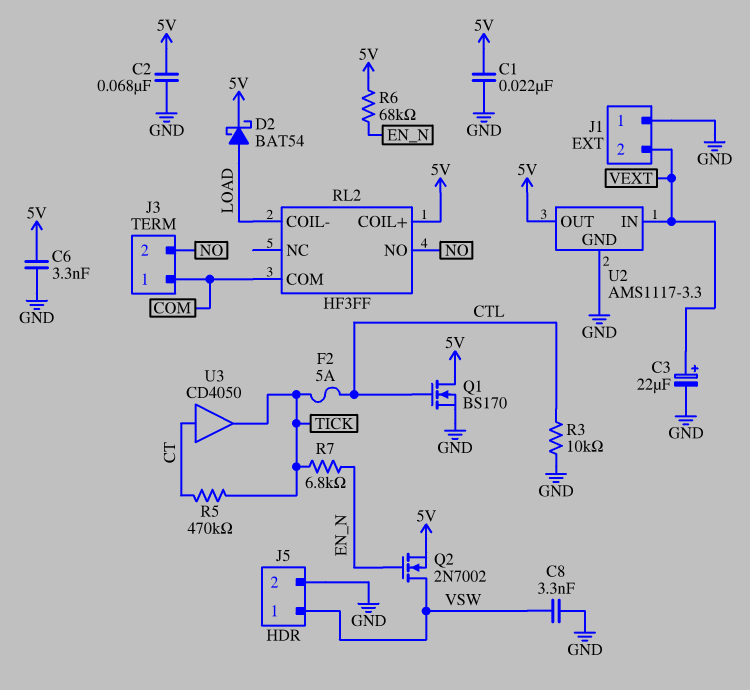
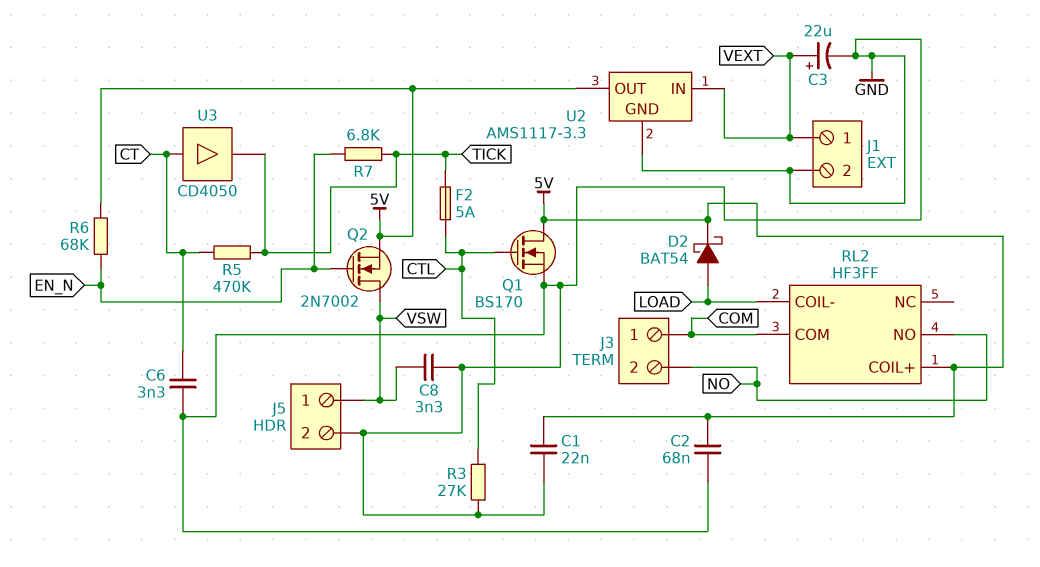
C6: 3.3nF (5V, GND) -> 3.3nF (CT, GND)
J1 pin 1: GND -> VEXT
J1 pin 2: VEXT -> GND
R3: 10k (CTL, GND) -> 27k (CTL, GND)

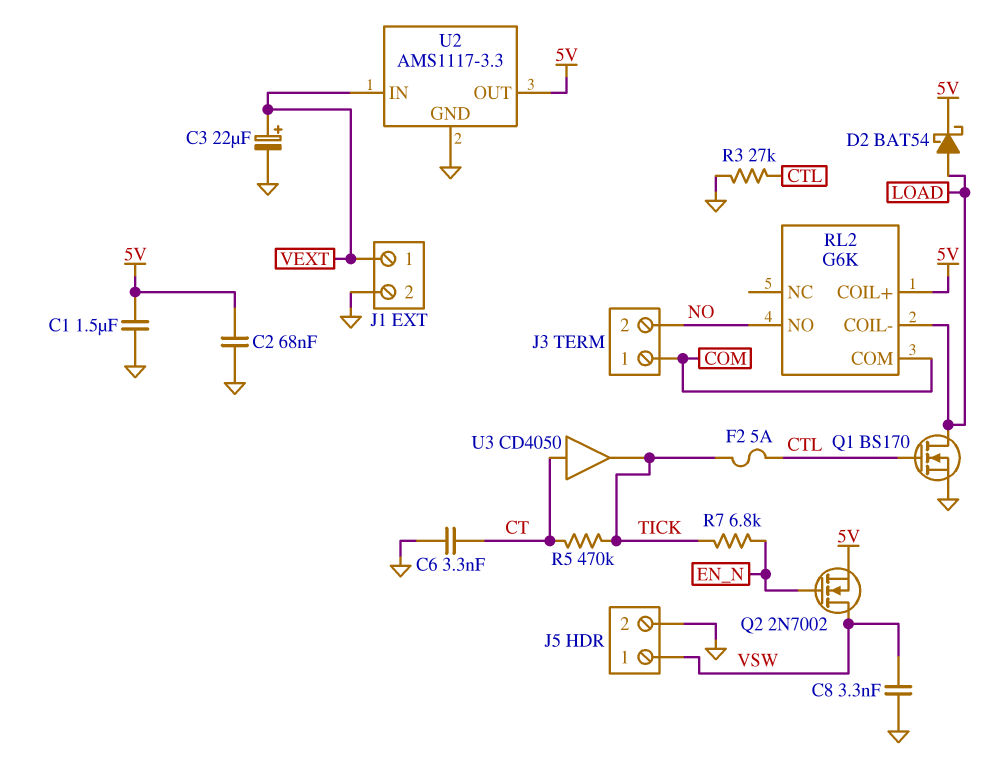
C1: 22nF (5V, GND) -> 1.5uF (5V, GND)
Q1: NMOS BS170 (G CTL, D 5V, S GND) -> NMOS BS170 (G CTL, D LOAD, S GND)
R6: 68k (5V, EN_N) -> none
RL2: HF3FF -> G6K

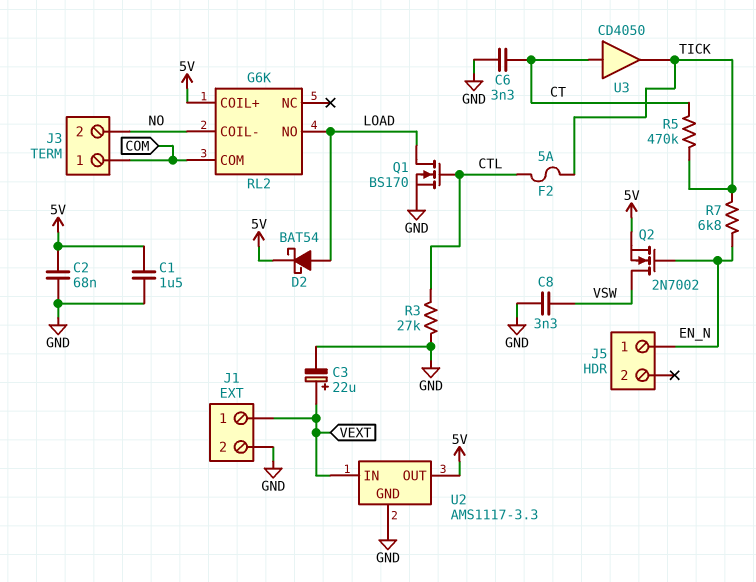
J5 pin 1: VSW -> EN_N
J5 pin 2: GND -> none
RL2 pin COIL-: LOAD -> NO
RL2 pin NO: NO -> LOAD

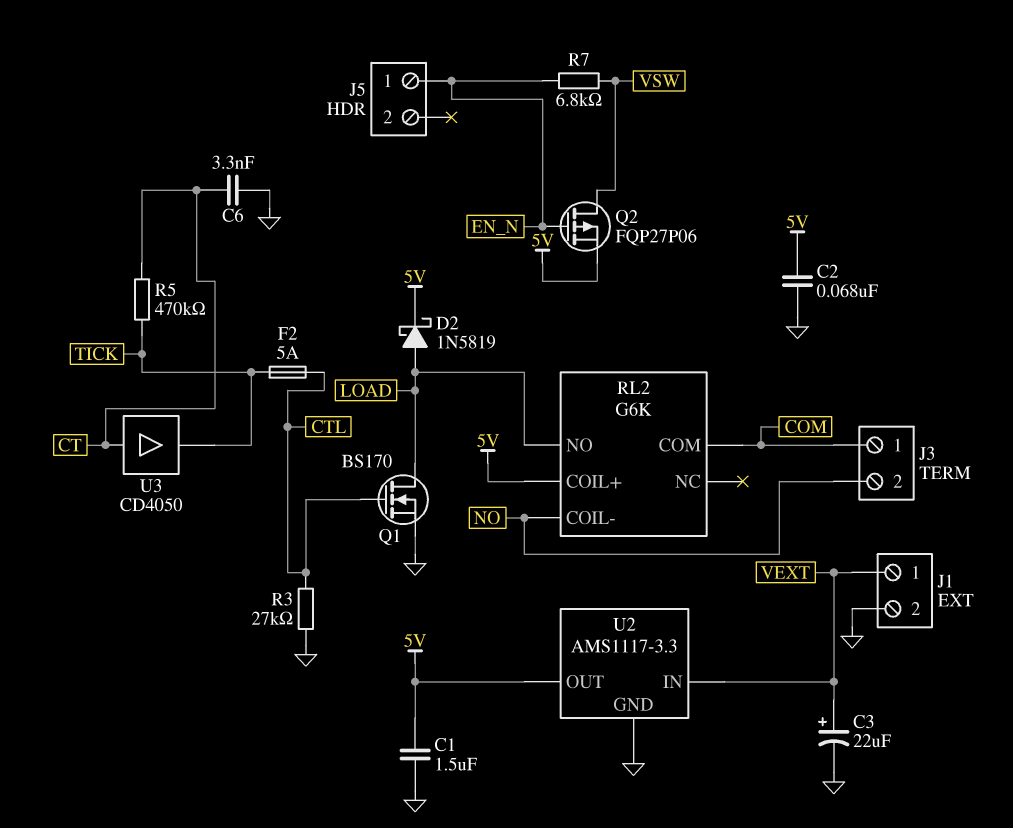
C8: 3.3nF (GND, VSW) -> none
D2: schottky BAT54 (A LOAD, K 5V) -> schottky 1N5819 (A LOAD, K 5V)
Q2: NMOS 2N7002 (G EN_N, D VSW, S 5V) -> PMOS FQP27P06 (G EN_N, D VSW, S 5V)
R7: 6.8k (EN_N, TICK) -> 6.8k (EN_N, VSW)

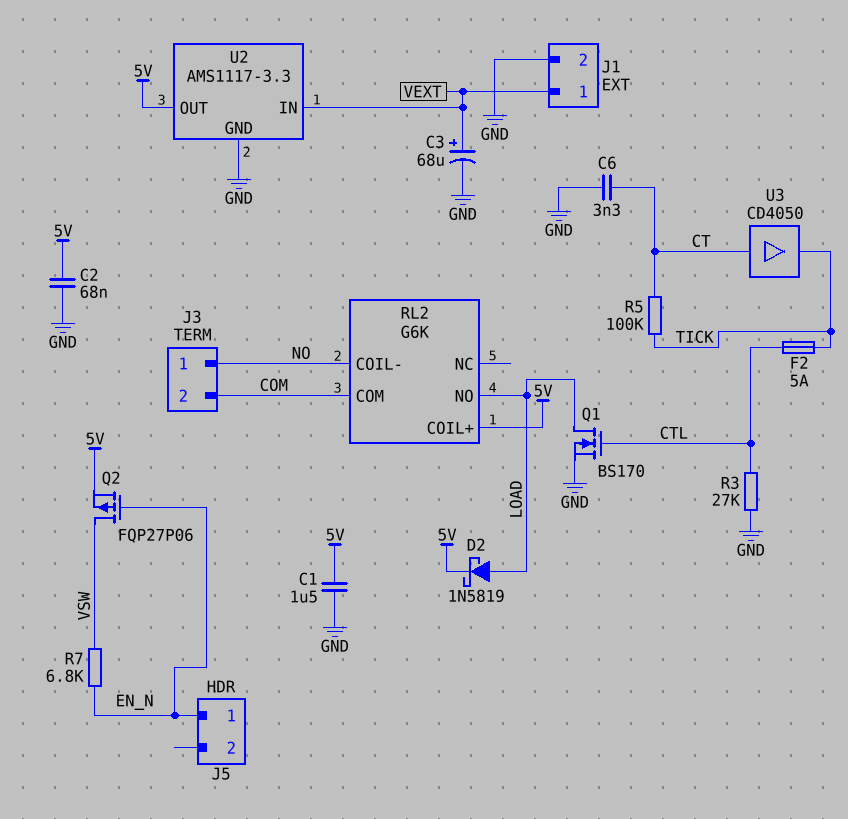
C3: 22uF (plus VEXT, minus GND) -> 68uF (plus VEXT, minus GND)
J3 pin 1: COM -> NO
J3 pin 2: NO -> COM
R5: 470k (CT, TICK) -> 100k (CT, TICK)

